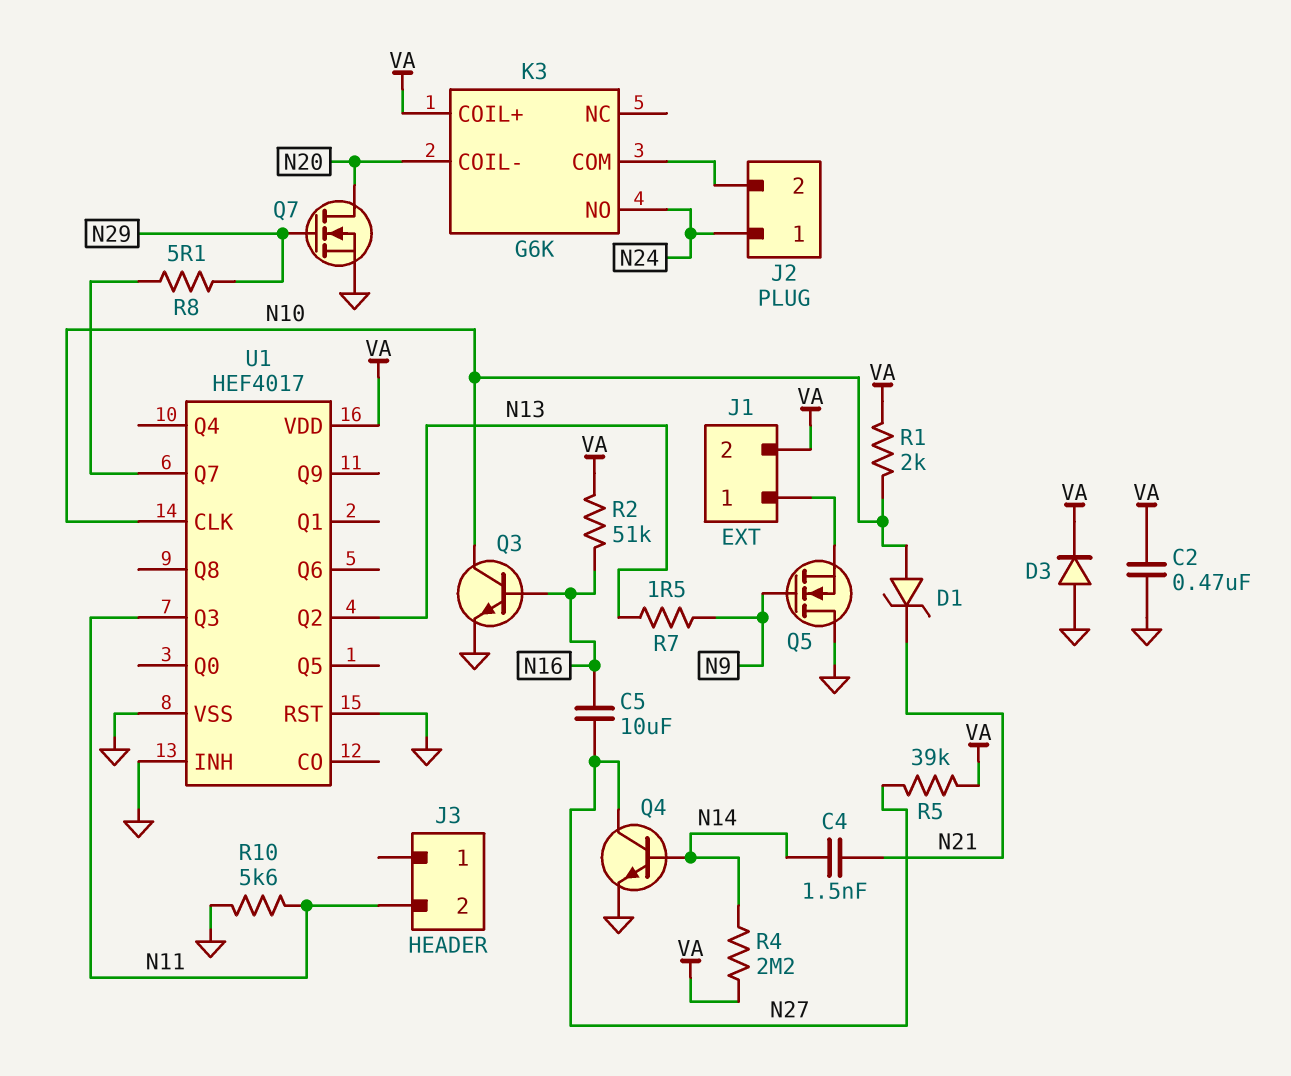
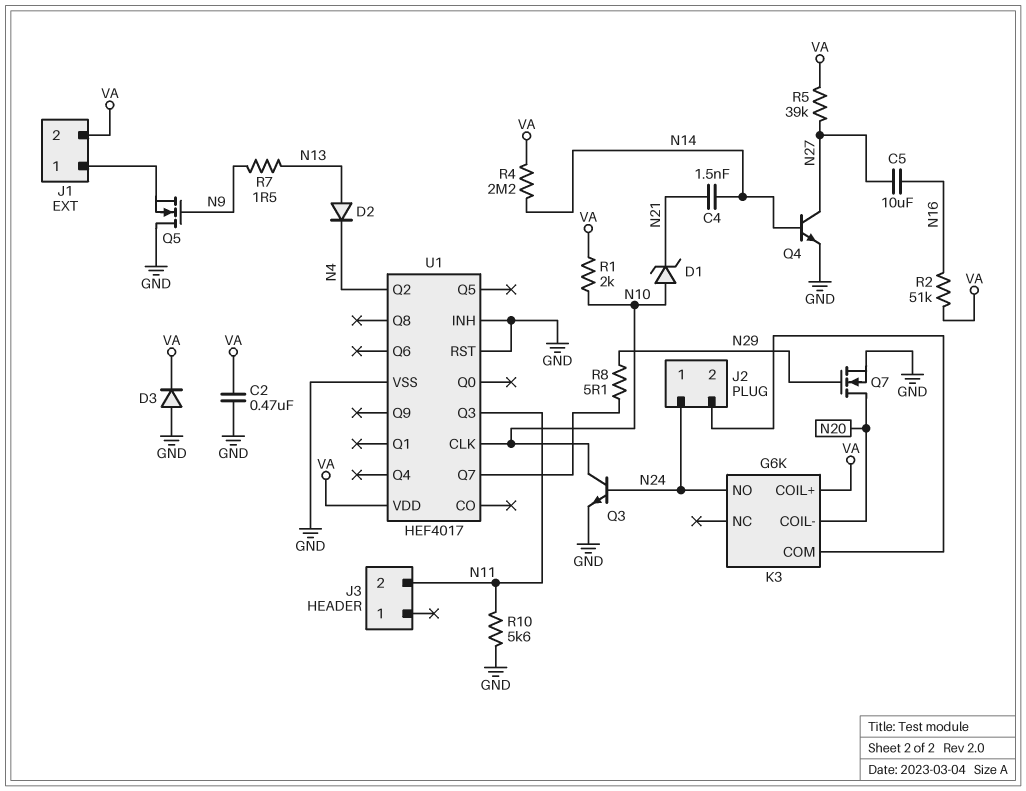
D2: none -> diode (A N13, K N4)
Q3: NPN (B N16, C N10, E GND) -> NPN (B N24, C N10, E GND)
U1 pin Q2: N13 -> N4

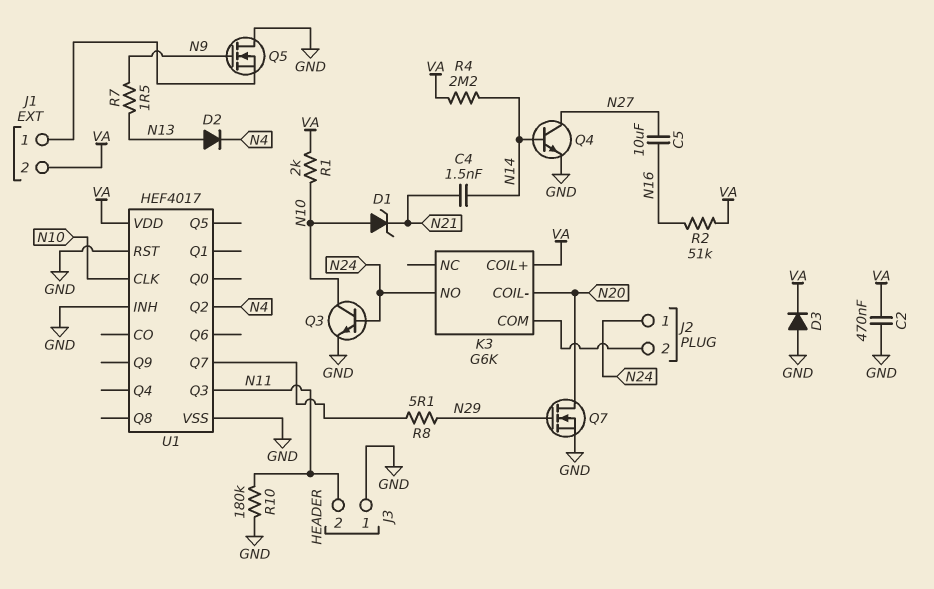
J3 pin 1: none -> GND
R5: 39k (N27, VA) -> none
R10: 5.6k (GND, N11) -> 180k (GND, N11)

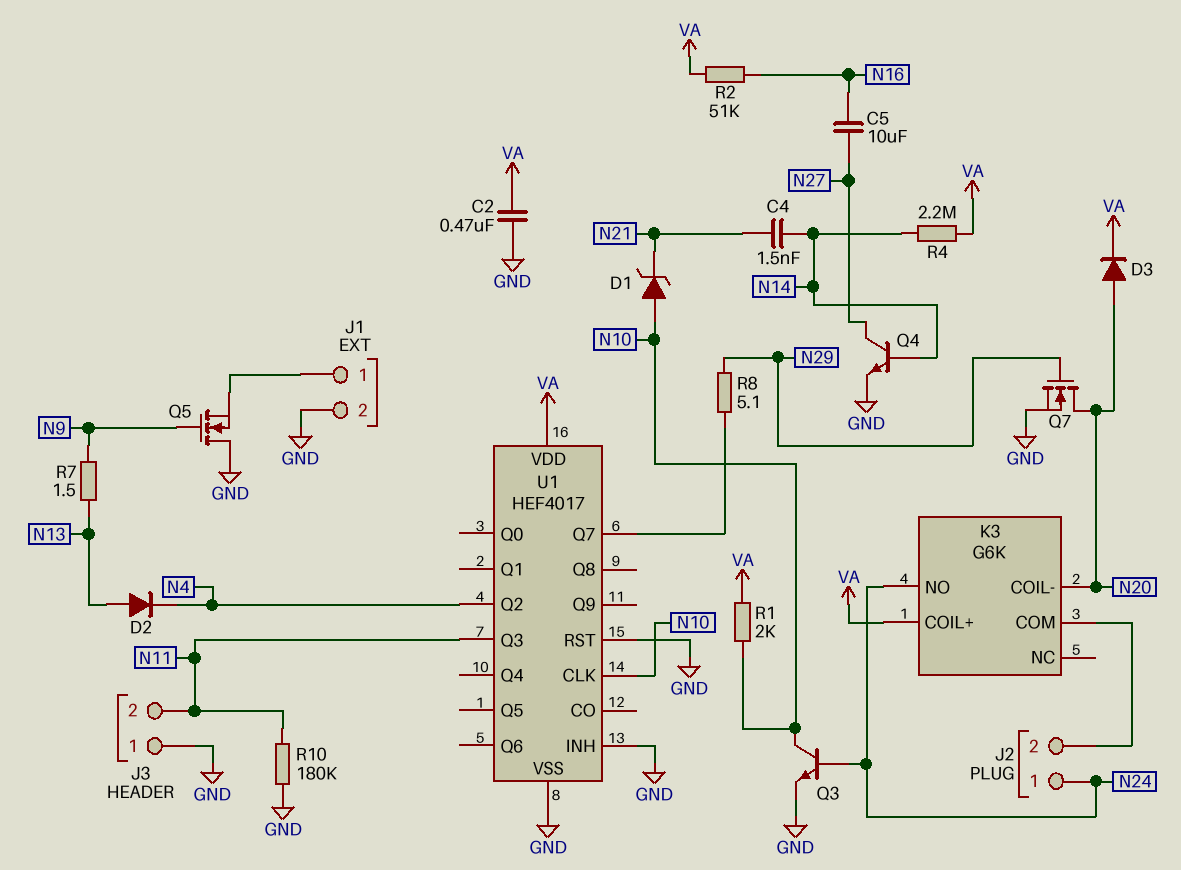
D3: diode (A GND, K VA) -> diode (A N20, K VA)
J1 pin 2: VA -> GND

